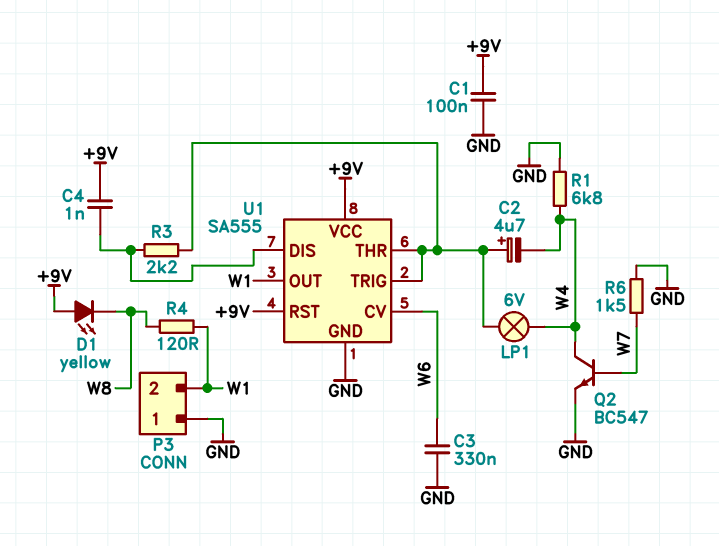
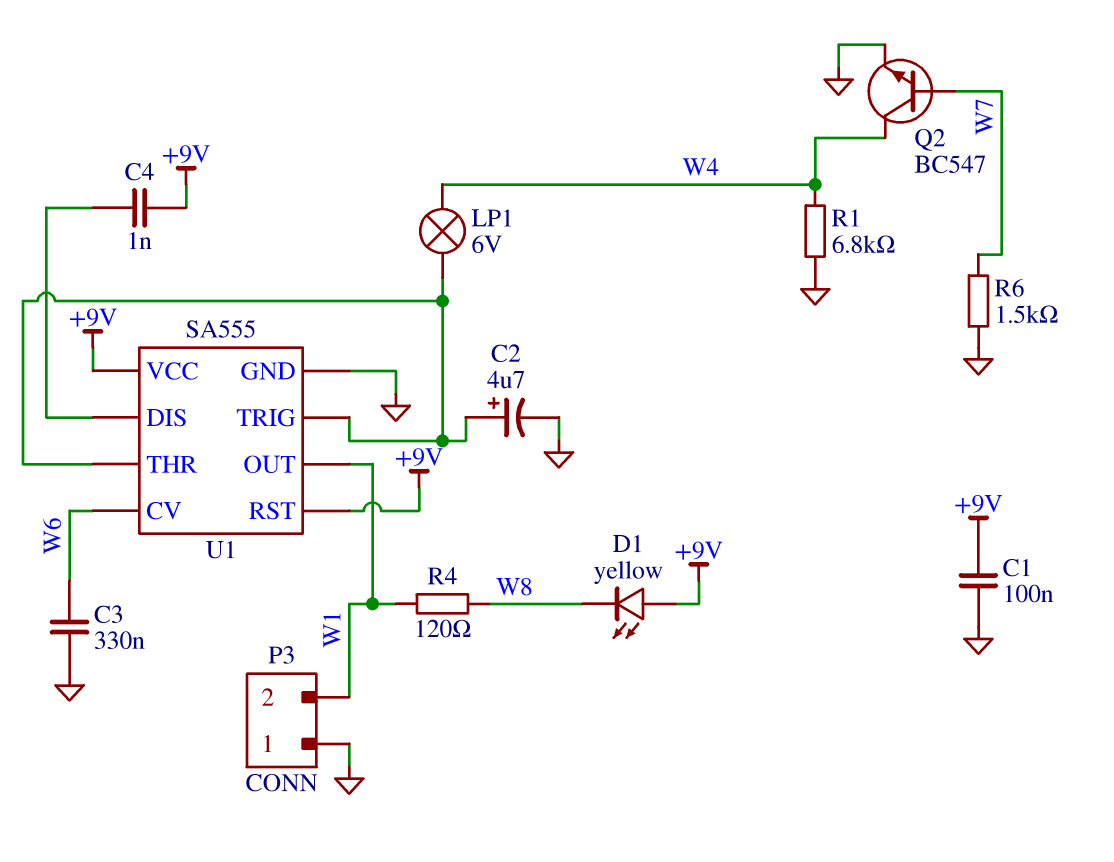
C2: 4.7uF (plus U1/THR, minus W4) -> 4.7uF (plus U1/THR, minus GND)
R3: 2.2k (U1/DIS, U1/THR) -> none

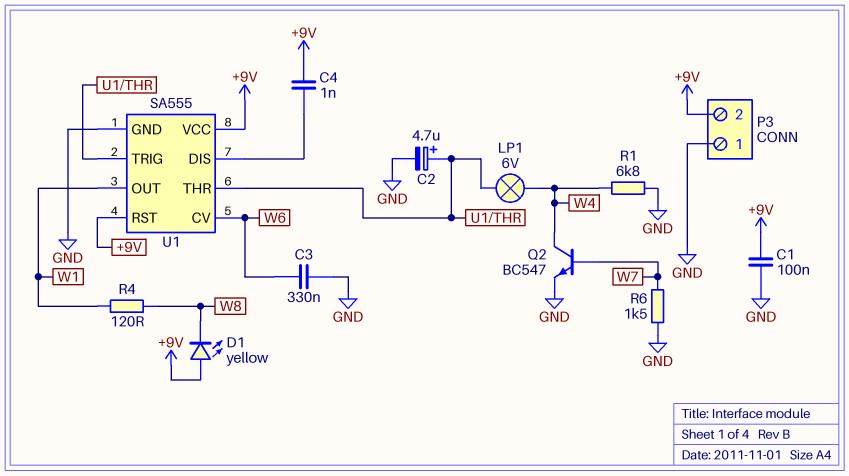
P3 pin 2: W1 -> +9V

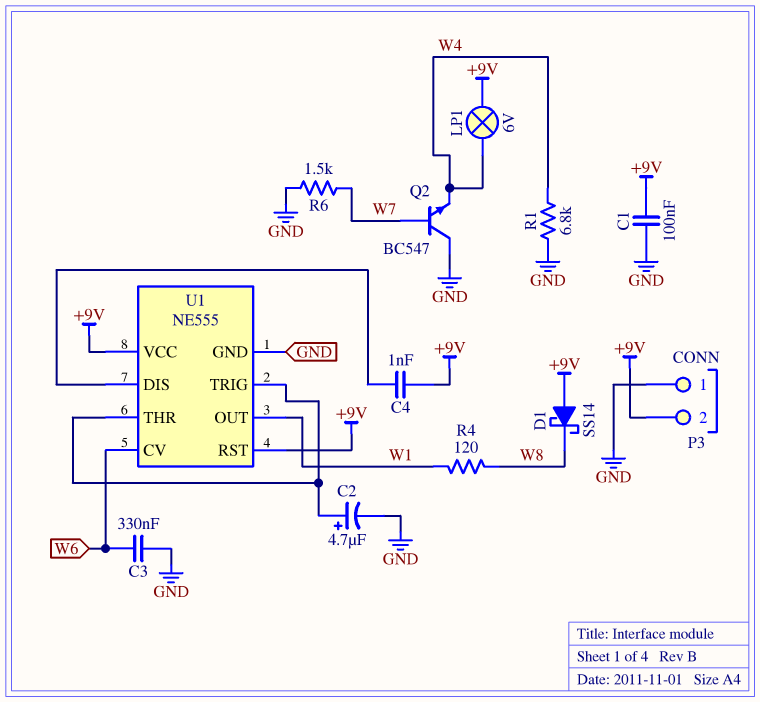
D1: LED yellow (A +9V, K W8) -> schottky SS14 (A +9V, K W8)
LP1: lamp 6V (U1/THR, W4) -> lamp 6V (+9V, W4)
Q2: NPN BC547 (B W7, C W4, E GND) -> NPN BC547 (B W7, C GND, E W4)
U1: SA555 -> NE555

